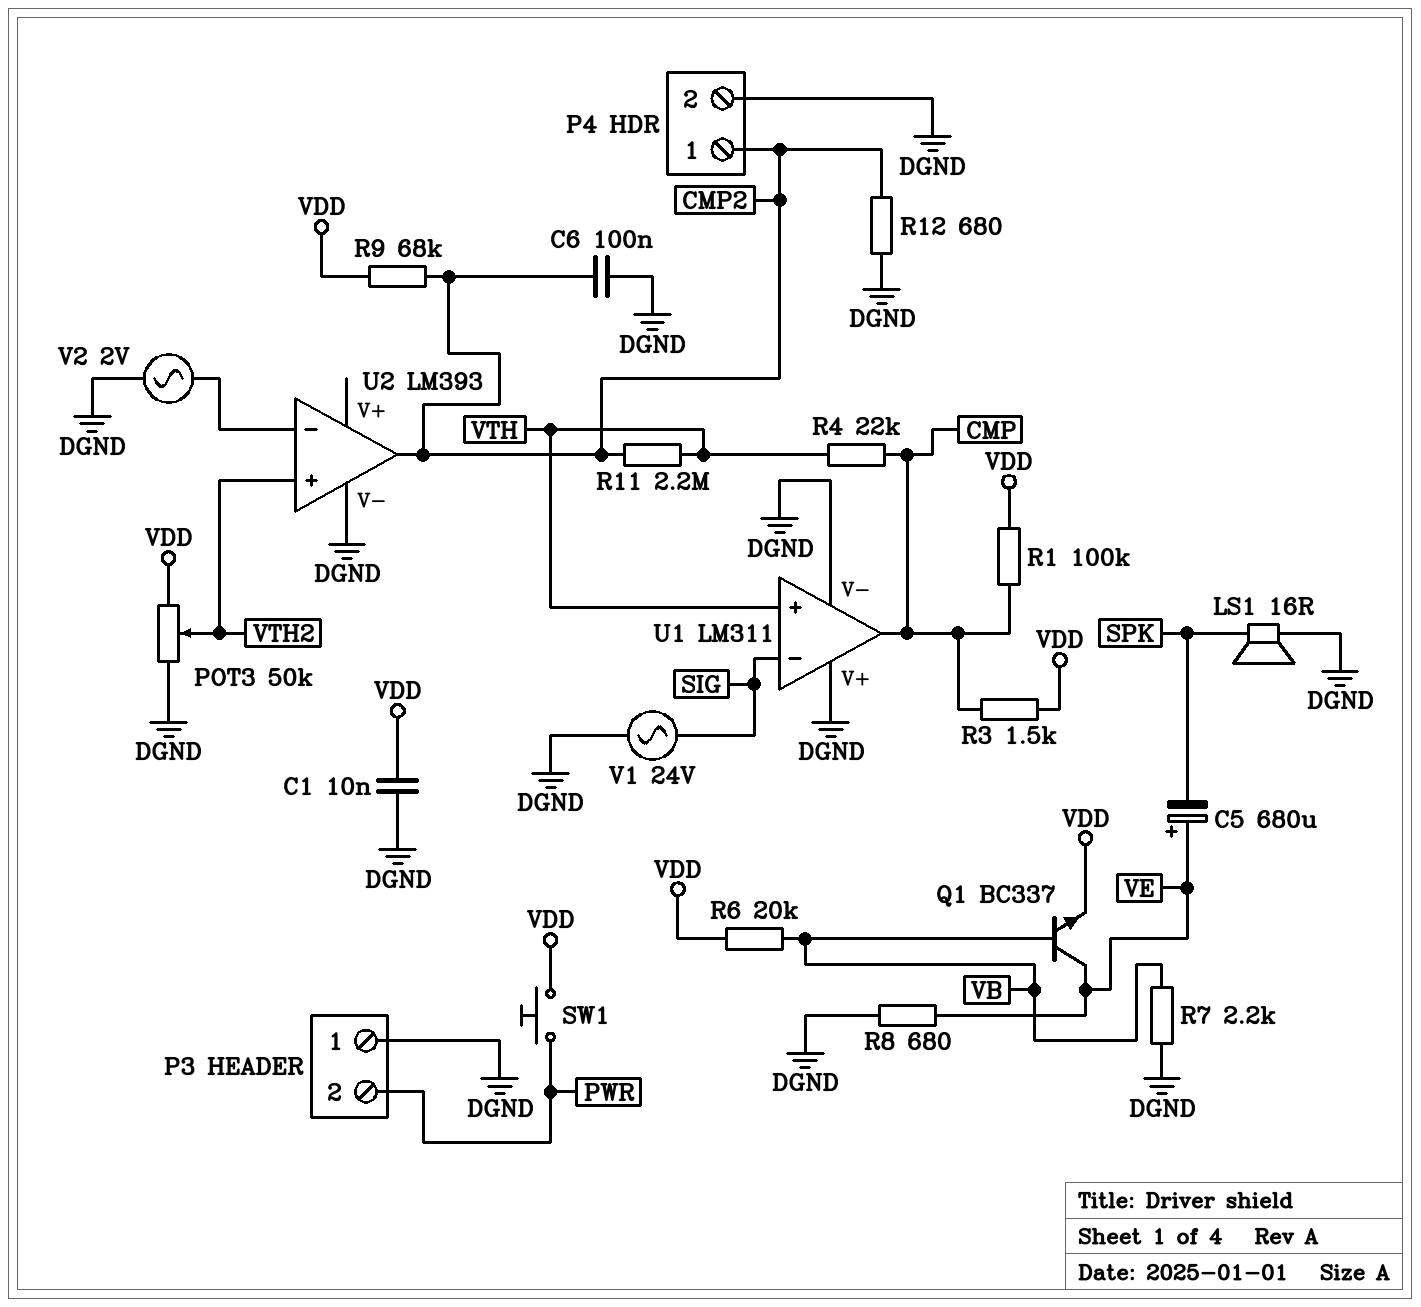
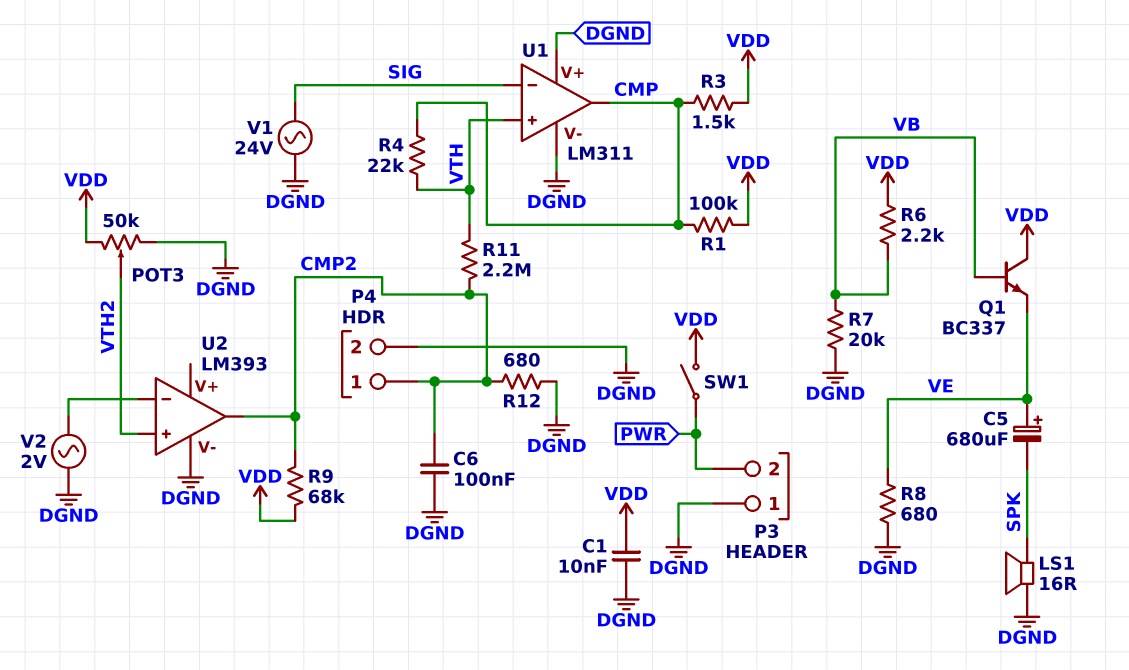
Q1: NPN BC337 (B VB, C VE, E VDD) -> NPN BC337 (B VB, C VDD, E VE)
R6: 20k (VB, VDD) -> 2.2k (VB, VDD)
R7: 2.2k (DGND, VB) -> 20k (DGND, VB)
SW1: button (PWR, VDD) -> switch (PWR, VDD)

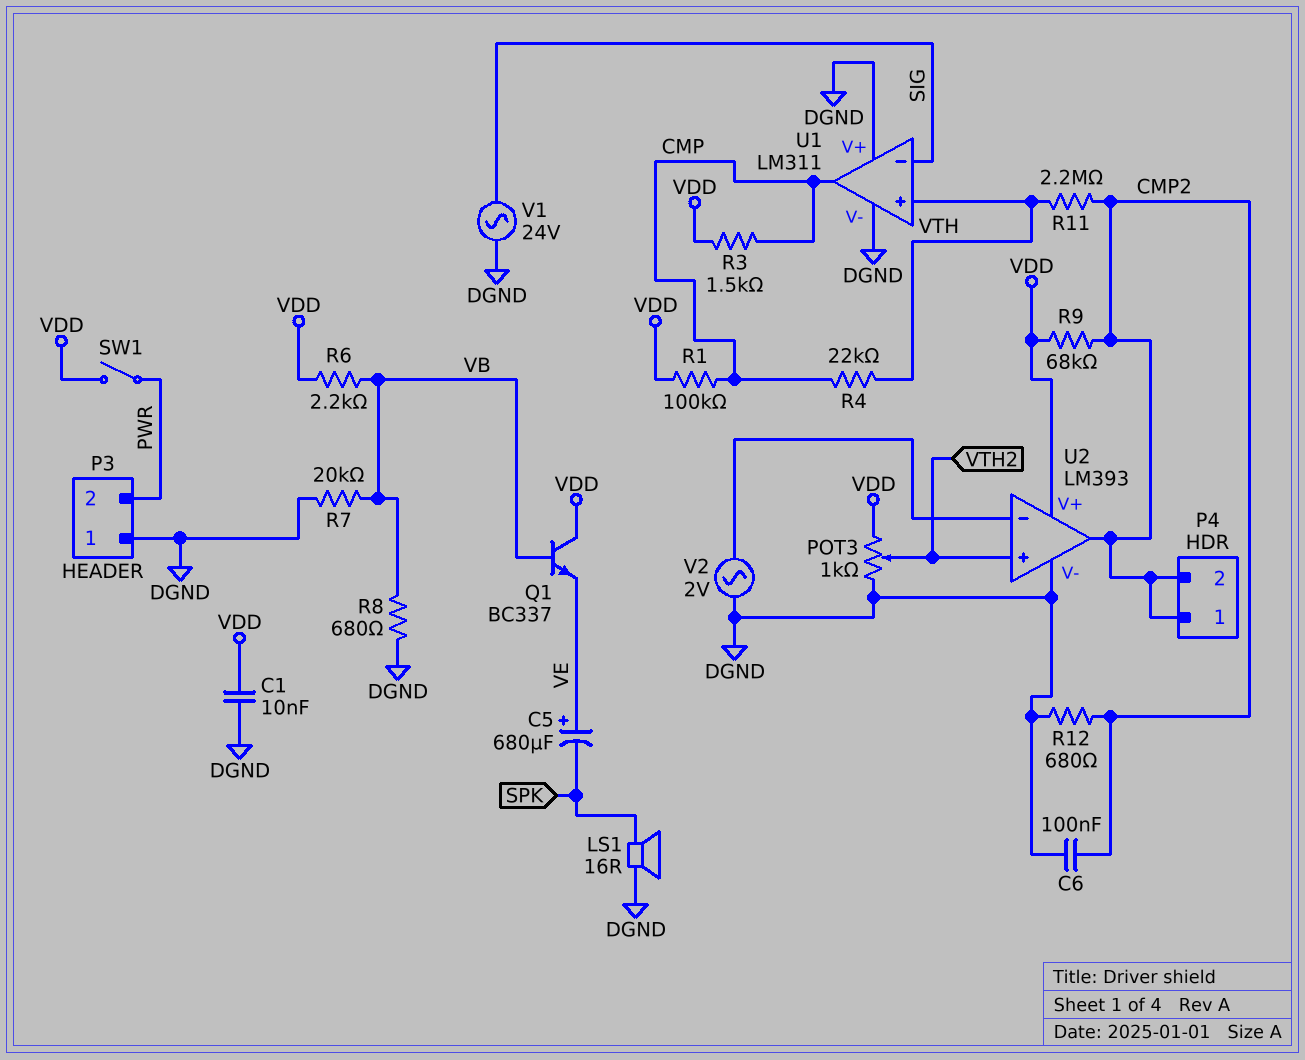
P4 pin 2: DGND -> CMP2
POT3: 50k (DGND, VDD, wiper VTH2) -> 1k (DGND, VDD, wiper VTH2)
R8: 680 (DGND, VE) -> 680 (DGND, VB)
U2 pin V+: none -> VDD

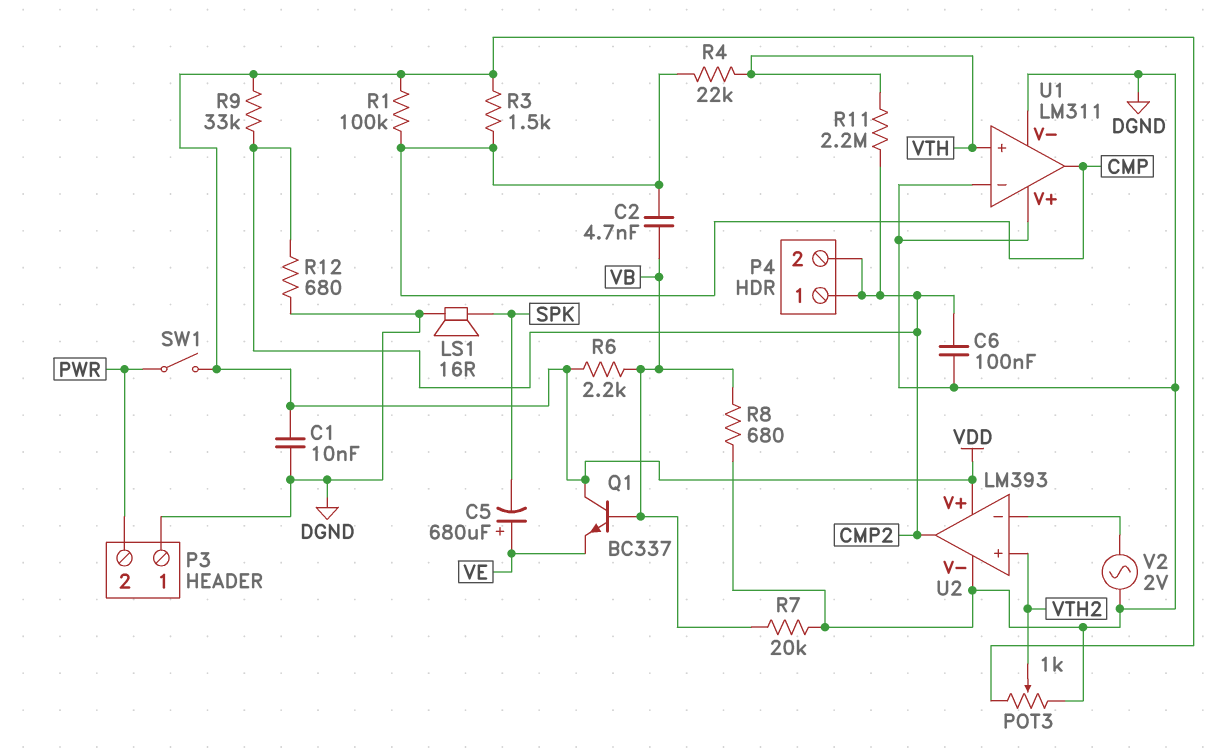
C2: none -> 4.7nF (CMP, VB)
R9: 68k (CMP2, VDD) -> 33k (CMP2, VDD)
U1 pin in-: SIG -> DGND
V1: AC 24V (DGND, SIG) -> none

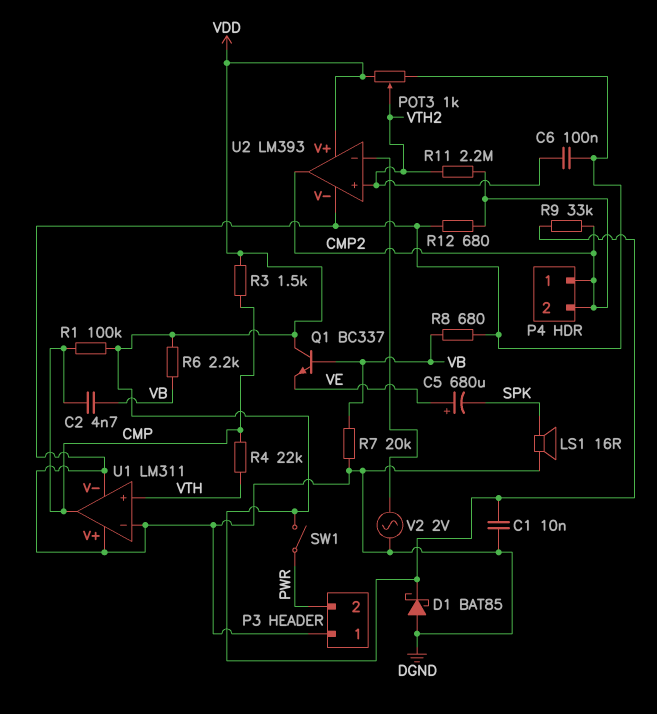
C6: 100nF (CMP2, DGND) -> 100nF (DGND, VTH2)
D1: none -> schottky BAT85 (A DGND, K VDD)
R11: 2.2M (CMP2, VTH) -> 2.2M (CMP2, VTH2)

